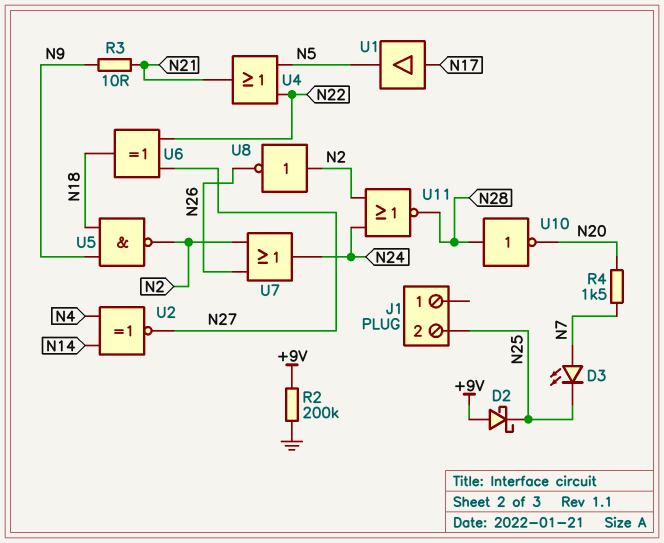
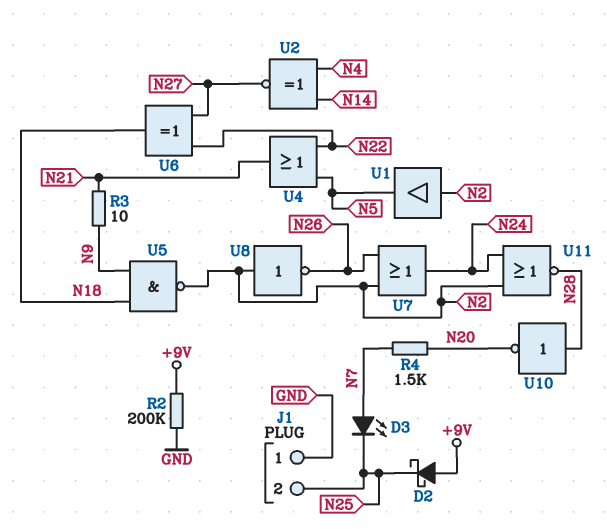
J1 pin 1: none -> GND
U1: buffer (in N17, out N5) -> buffer (in N2, out N5)

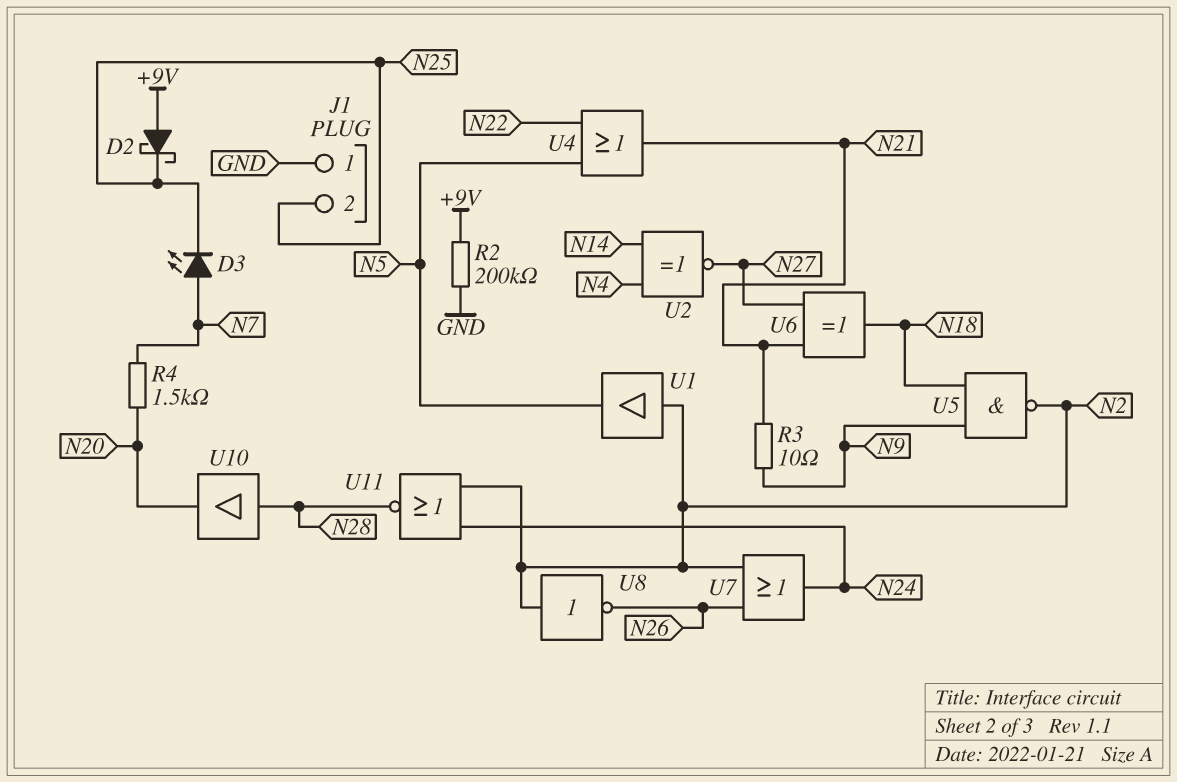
U6: XOR (in N22, in N27, out N18) -> XOR (in N21, in N27, out N18)
U10: NOT (in N28, out N20) -> buffer (in N28, out N20)

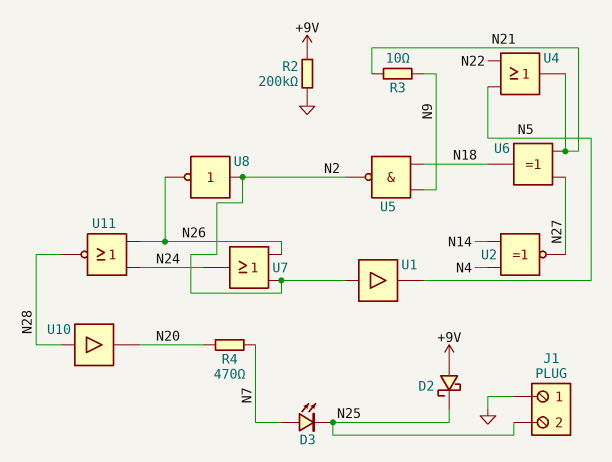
R4: 1.5k (N7, N20) -> 470 (N7, N20)
U11: NOR (in N2, in N24, out N28) -> NOR (in N24, in N26, out N28)

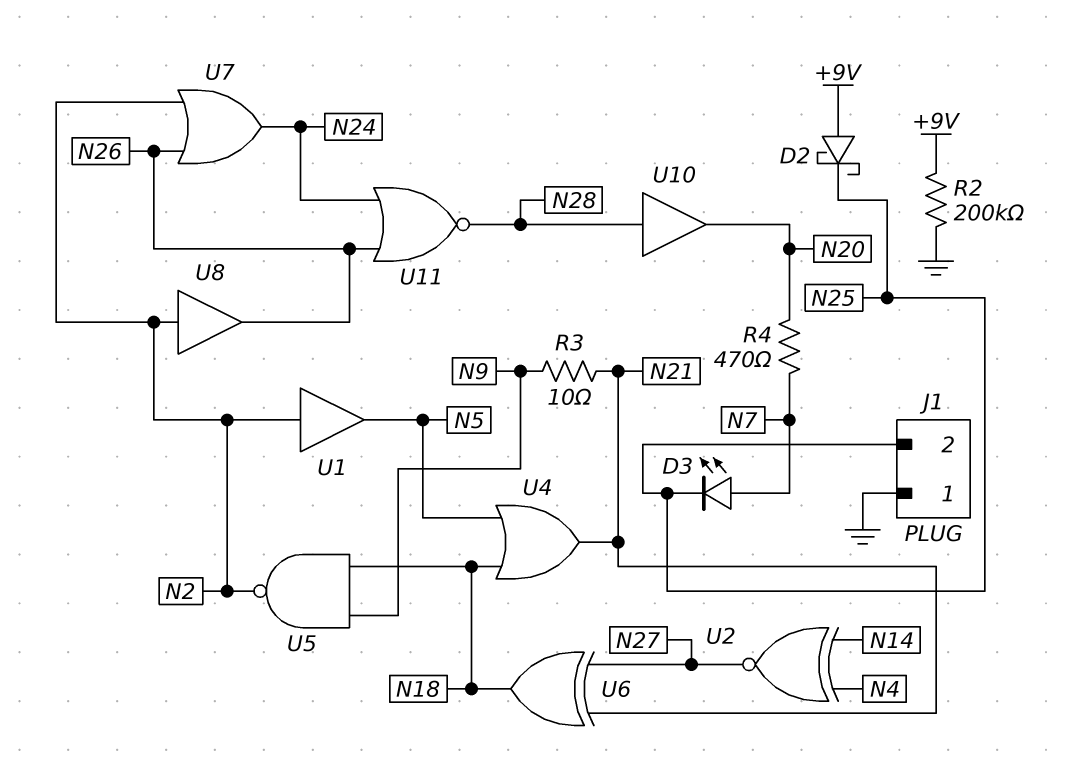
U4: OR (in N5, in N22, out N21) -> OR (in N5, in N18, out N21)
U8: NOT (in N2, out N26) -> buffer (in N2, out N26)

